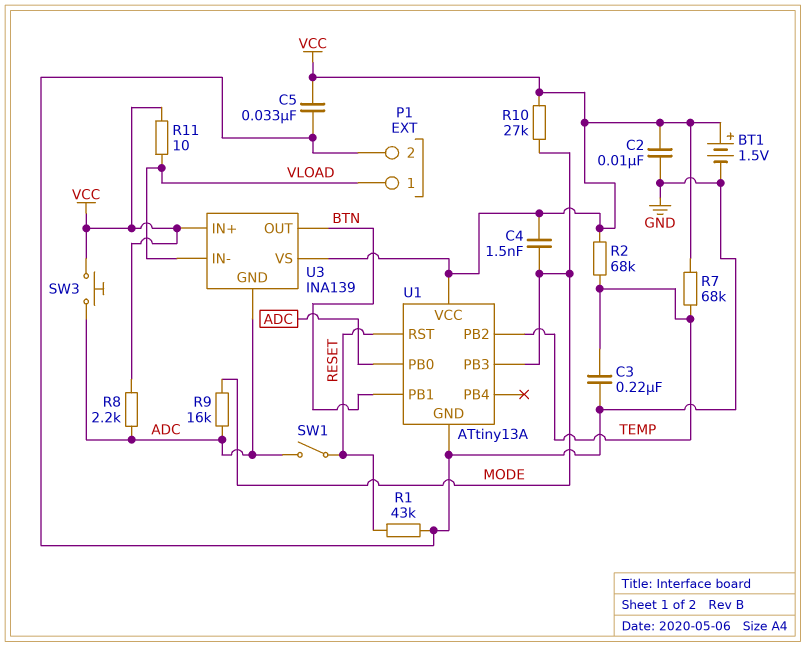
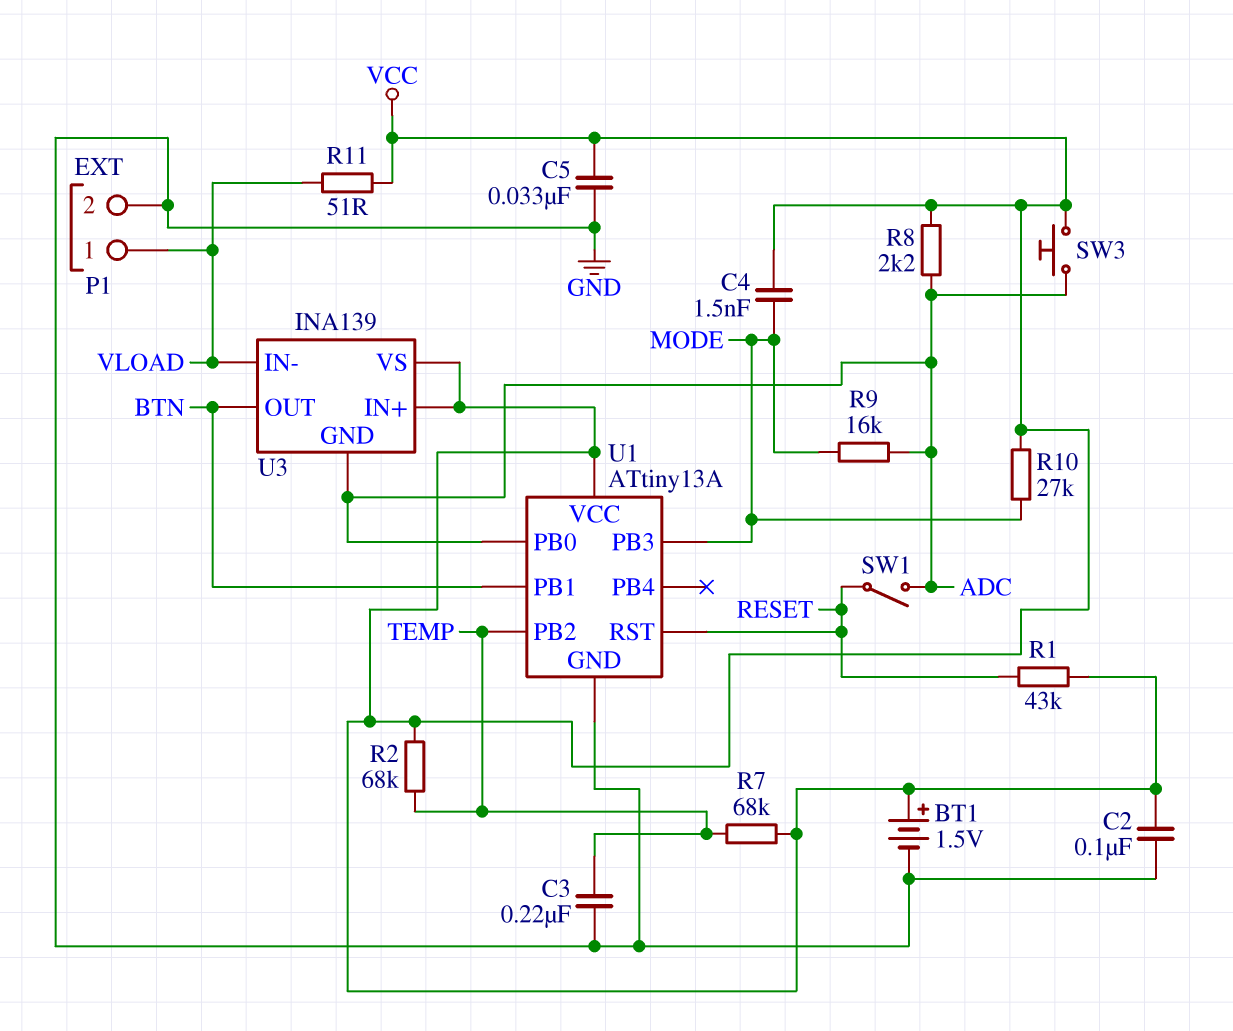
C2: 10nF (GND, VCC) -> 100nF (GND, VCC)
R1: 43k (GND, RESET) -> 43k (RESET, VCC)
R11: 10 (VCC, VLOAD) -> 51 (VCC, VLOAD)

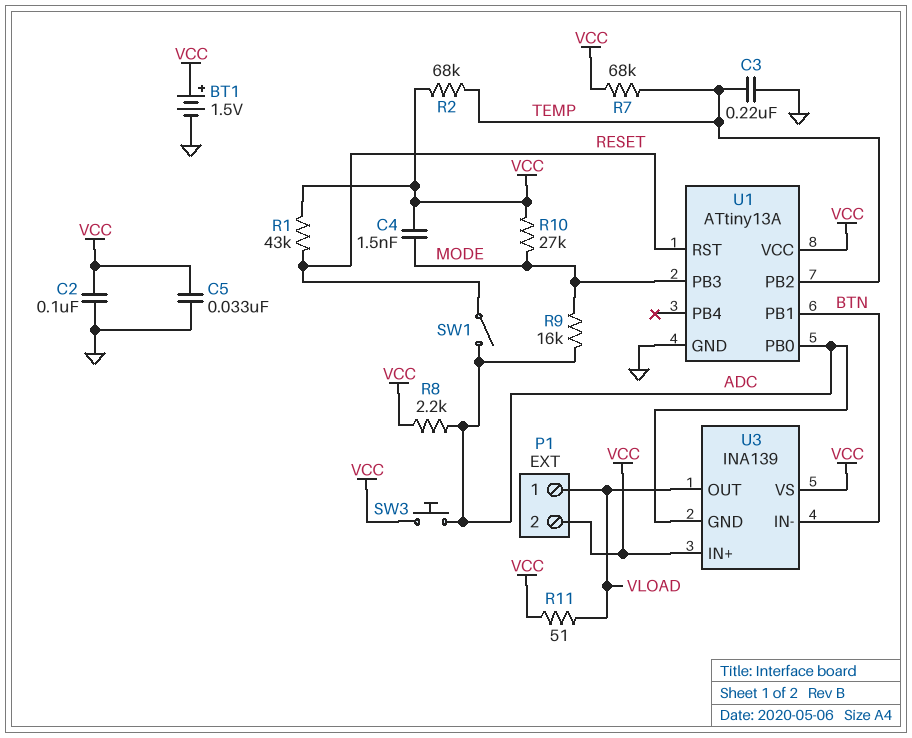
P1 pin 2: GND -> VCC
U3 pin IN-: VLOAD -> BTN
U3 pin OUT: BTN -> VLOAD

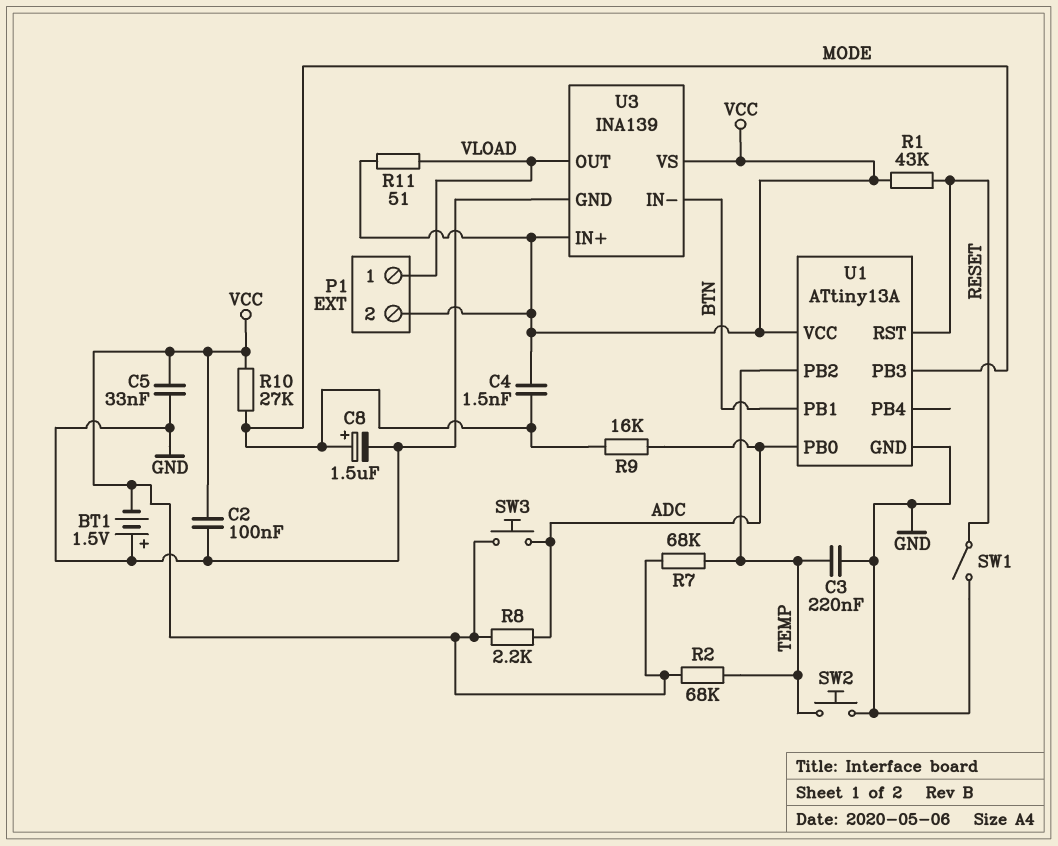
BT1: 1.5V (plus VCC, minus GND) -> 1.5V (plus GND, minus VCC)
C8: none -> 1.5uF (plus MODE, minus GND)
SW1: switch (ADC, RESET) -> switch (GND, RESET)
SW2: none -> button (GND, TEMP)
U3 pin GND: ADC -> GND

